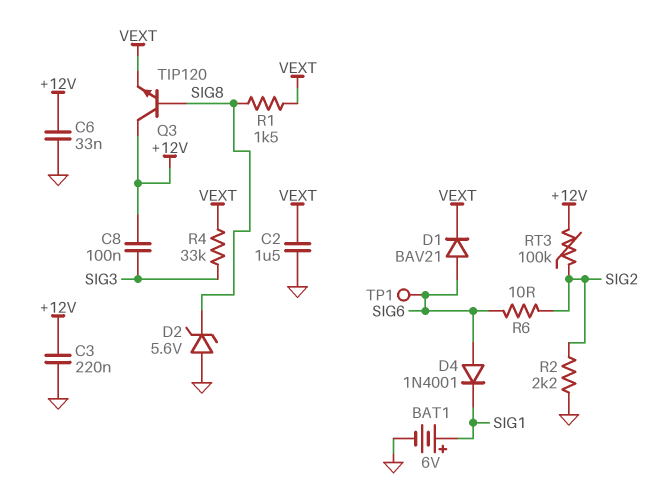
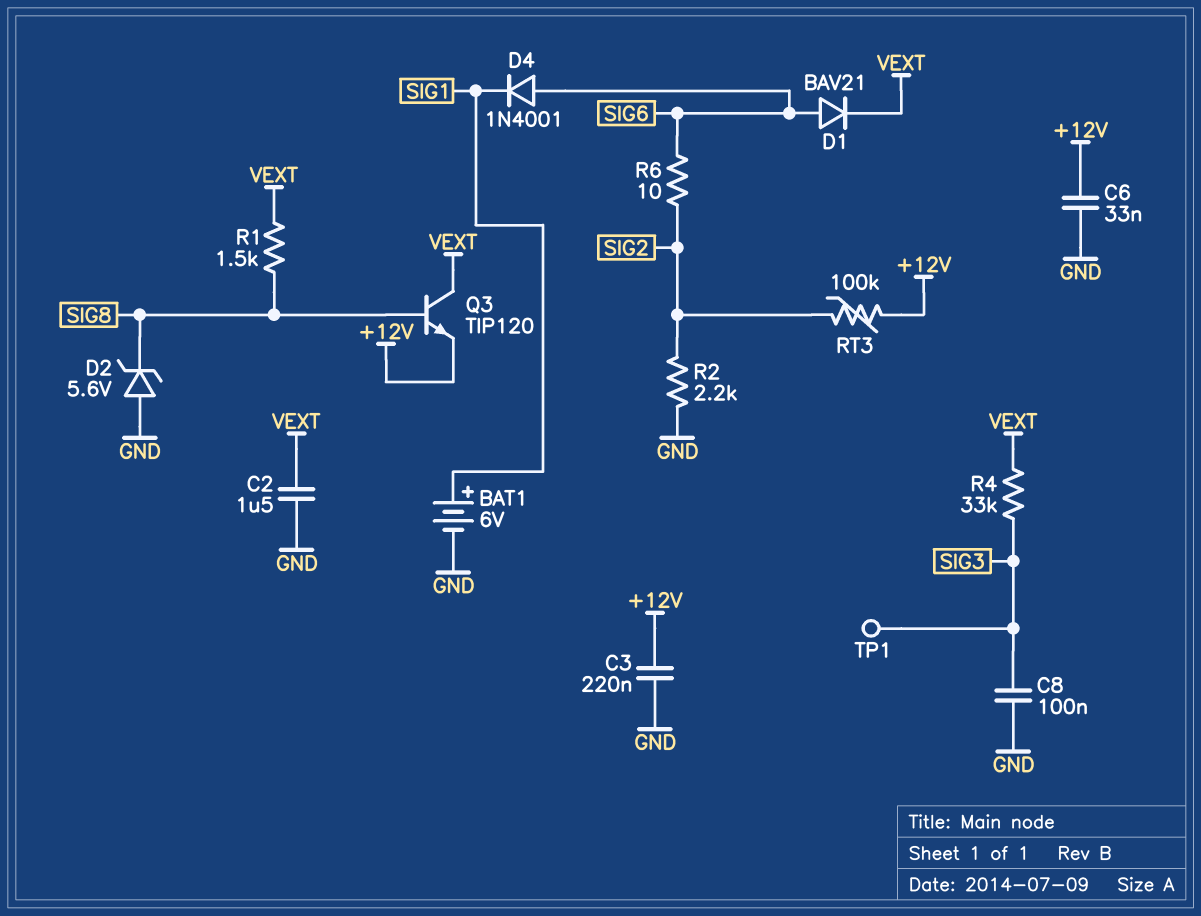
C8: 100nF (+12V, SIG3) -> 100nF (GND, SIG3)
Q3: NPN TIP120 (B SIG8, C +12V, E VEXT) -> NPN TIP120 (B SIG8, C VEXT, E +12V)
TP1: test point (SIG6) -> test point (SIG3)

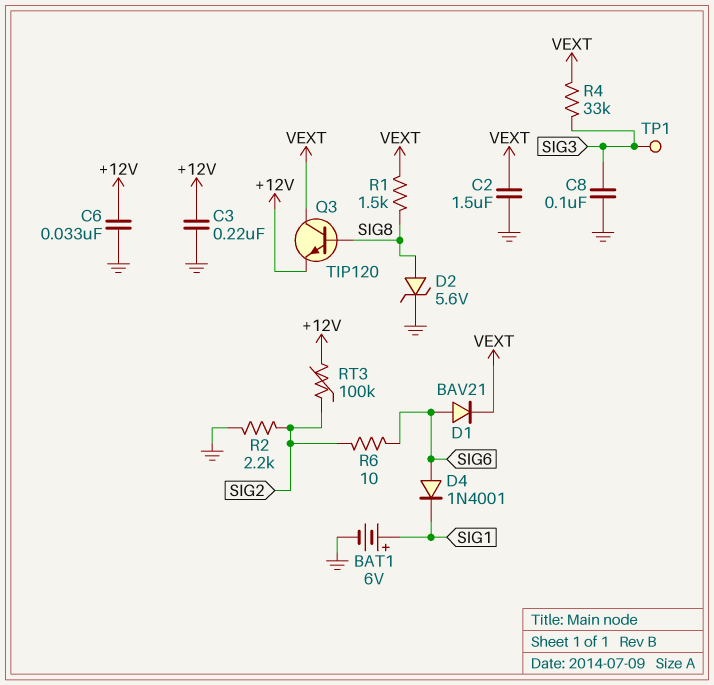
D2: zener 5.6V (A GND, K SIG8) -> zener 5.6V (A SIG8, K GND)

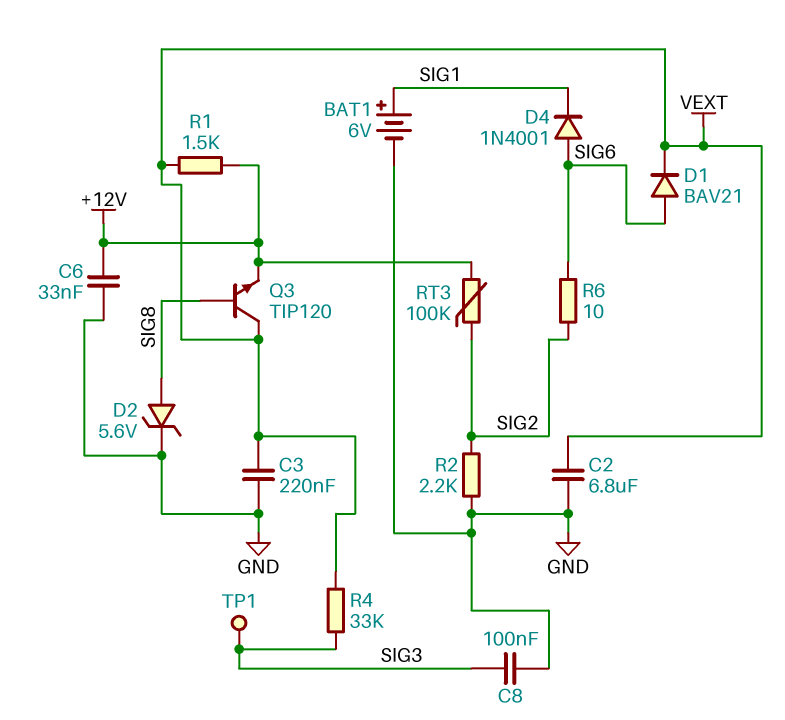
C2: 1.5uF (GND, VEXT) -> 6.8uF (GND, VEXT)
C3: 220nF (+12V, GND) -> 220nF (GND, VEXT)
R1: 1.5k (SIG8, VEXT) -> 1.5k (+12V, VEXT)

